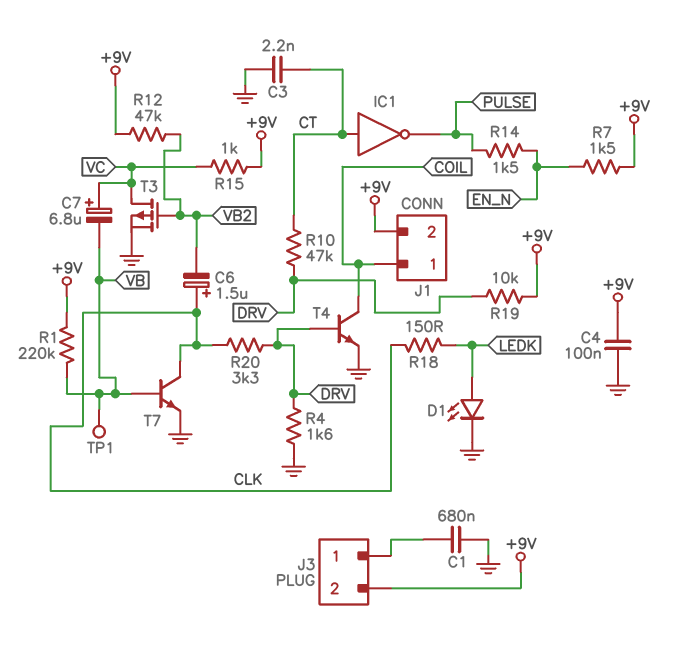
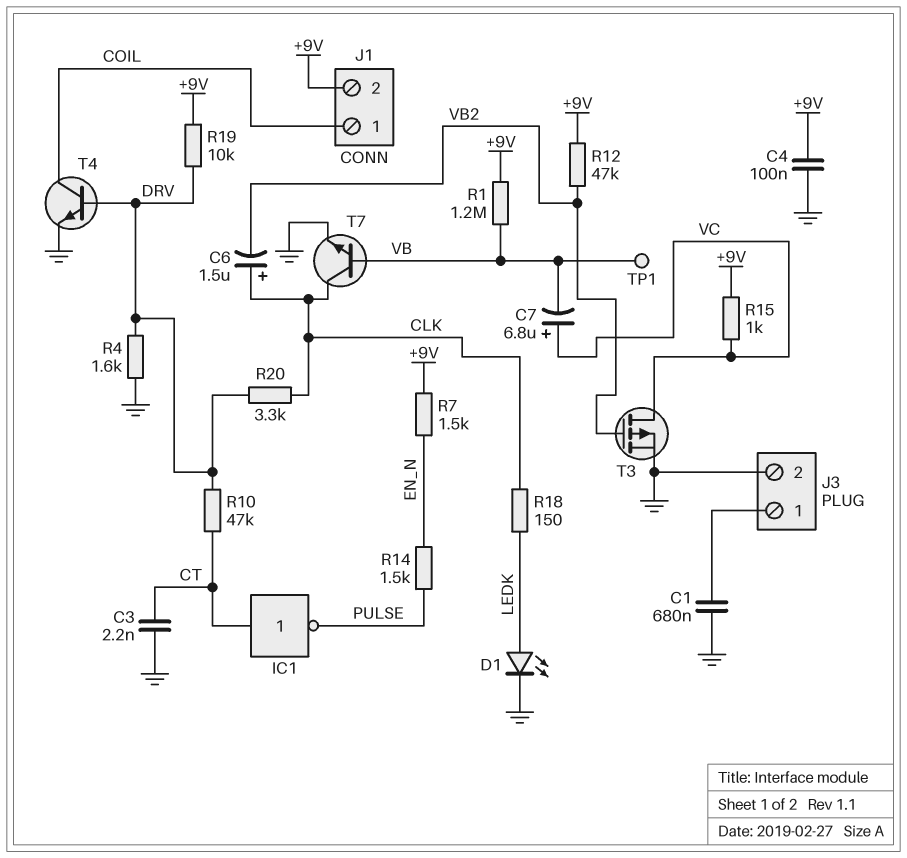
J3 pin 2: +9V -> GND
R1: 220k (+9V, VB) -> 1.2M (+9V, VB)

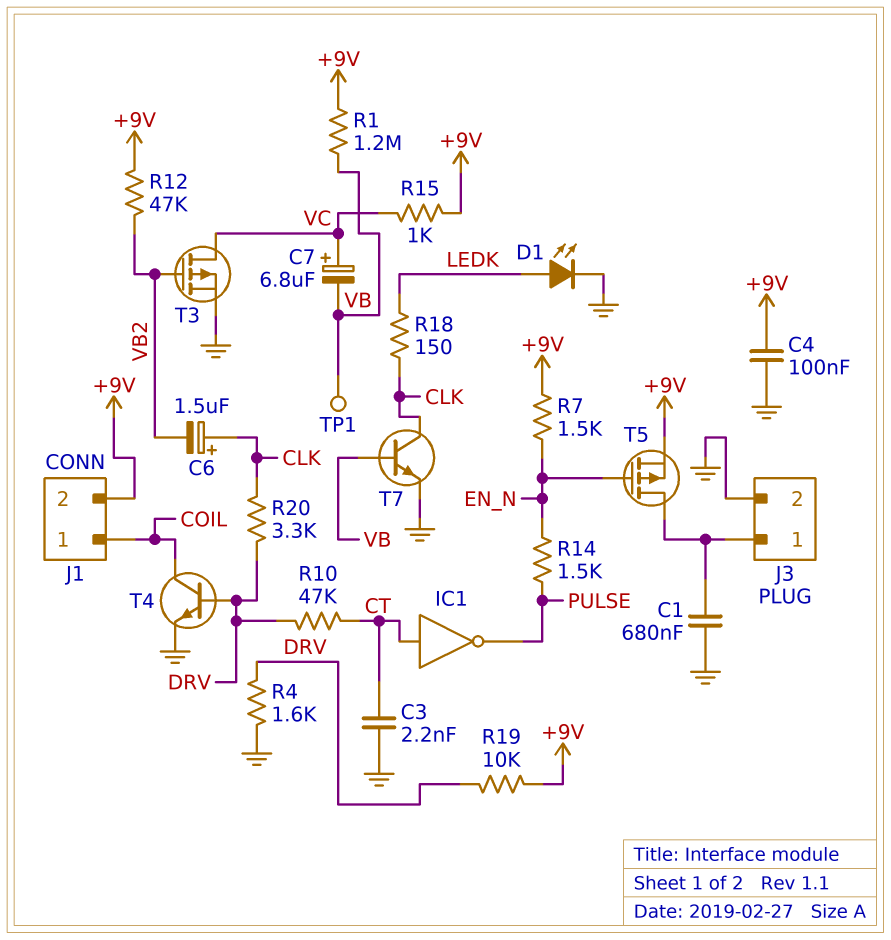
T5: none -> PMOS (G EN_N, D J3/1, S +9V)

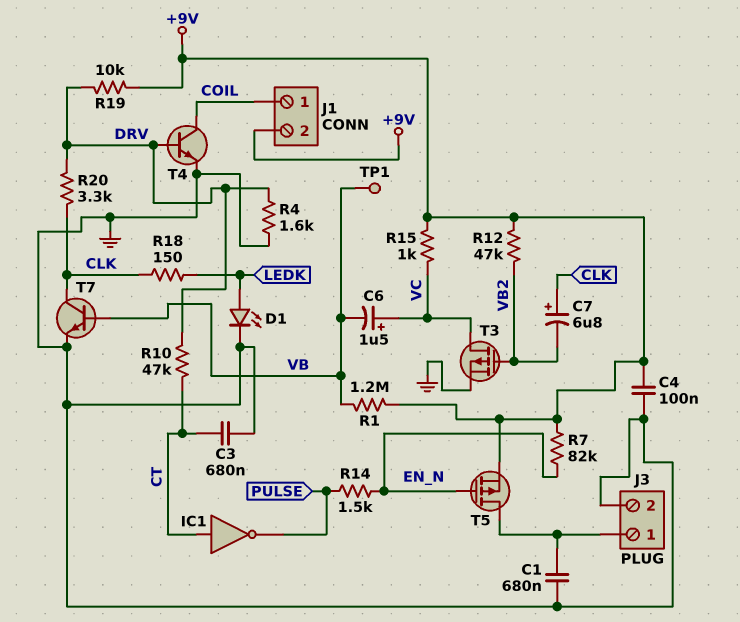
C3: 2.2nF (CT, GND) -> 680nF (CT, GND)
C6: 1.5uF (plus CLK, minus VB2) -> 1.5uF (plus VC, minus VB)
C7: 6.8uF (plus VC, minus VB) -> 6.8uF (plus CLK, minus VB2)
R7: 1.5k (+9V, EN_N) -> 82k (+9V, EN_N)

